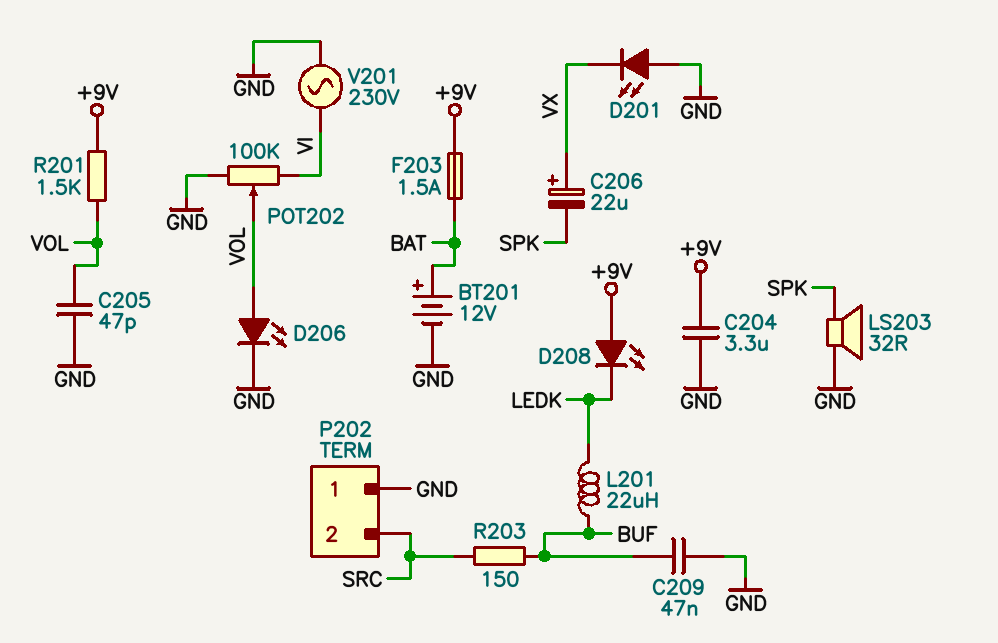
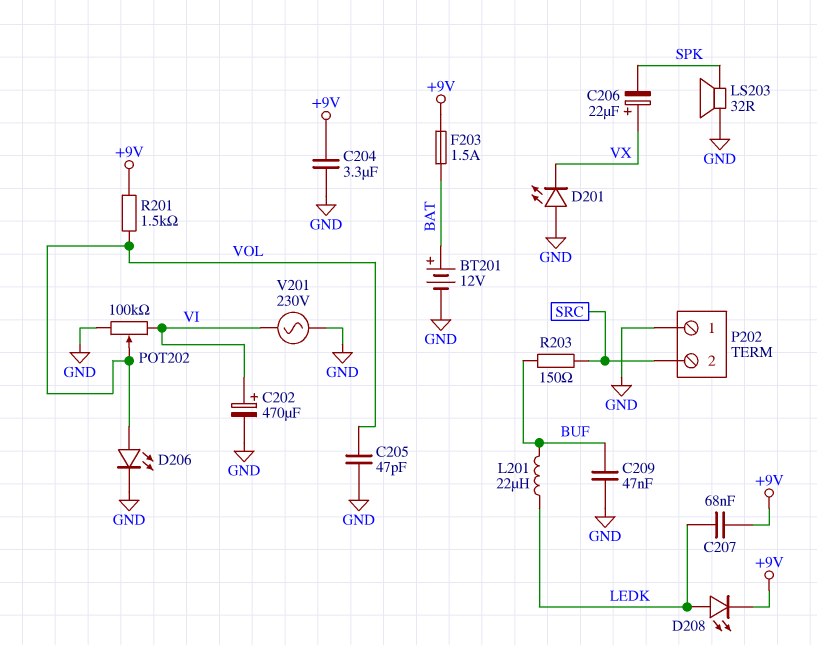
C202: none -> 470uF (plus VI, minus GND)
C207: none -> 68nF (+9V, LEDK)
D208: LED (A +9V, K LEDK) -> LED (A LEDK, K +9V)

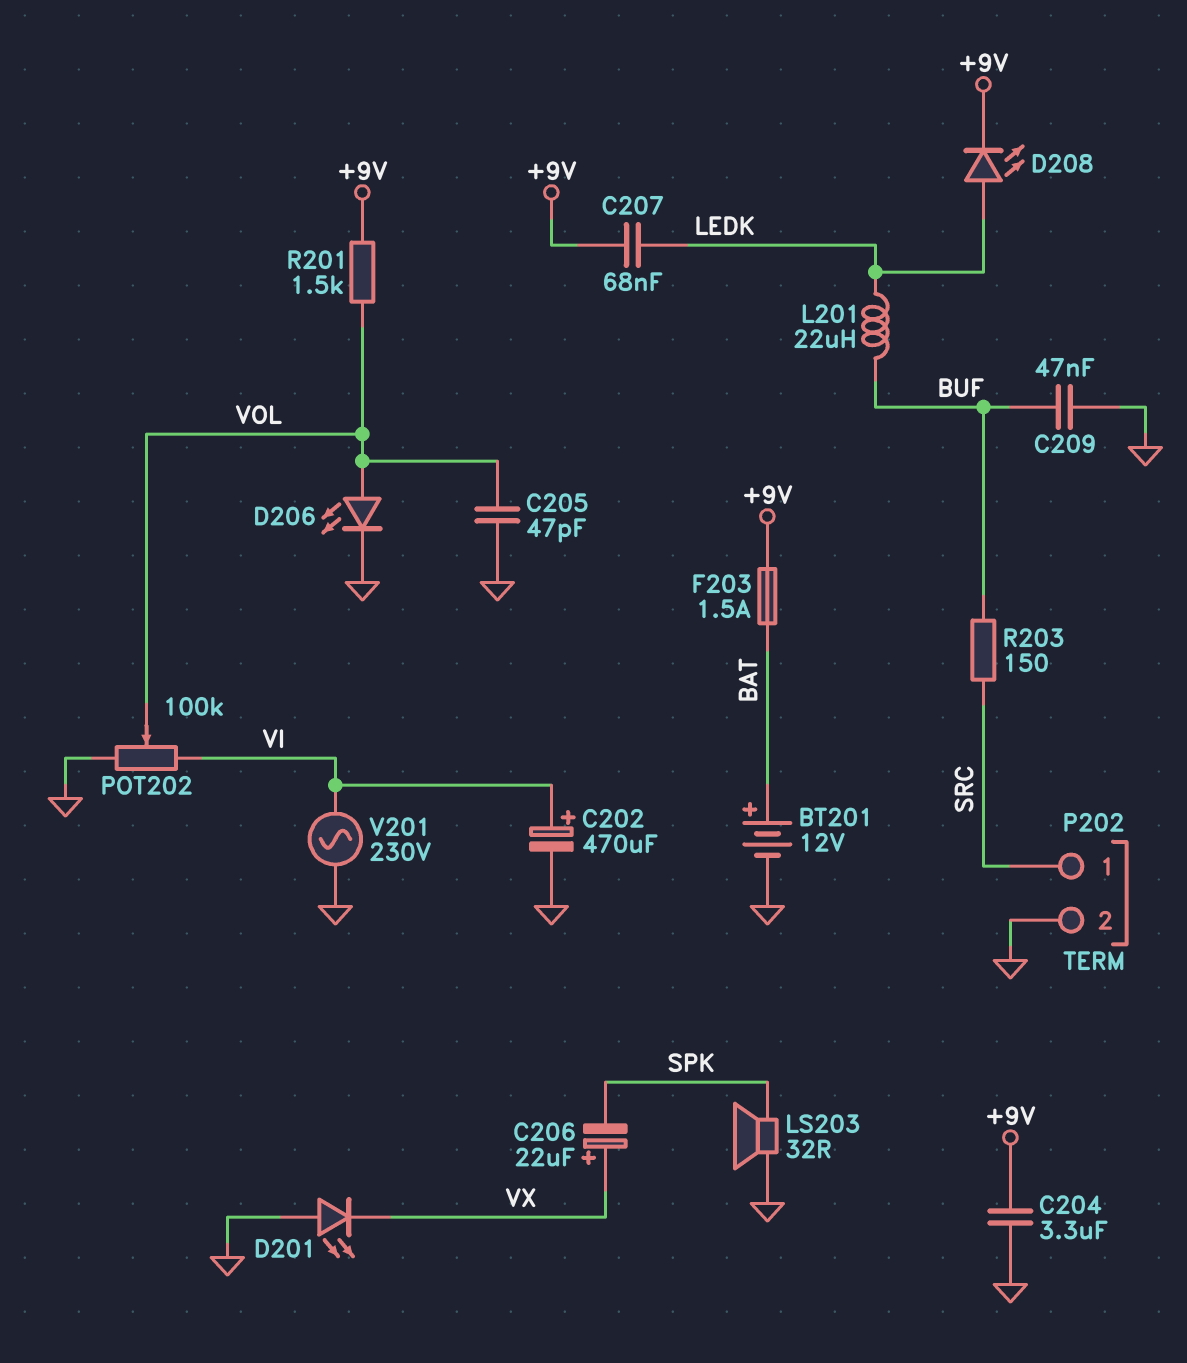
P202 pin 1: GND -> SRC
P202 pin 2: SRC -> GND

